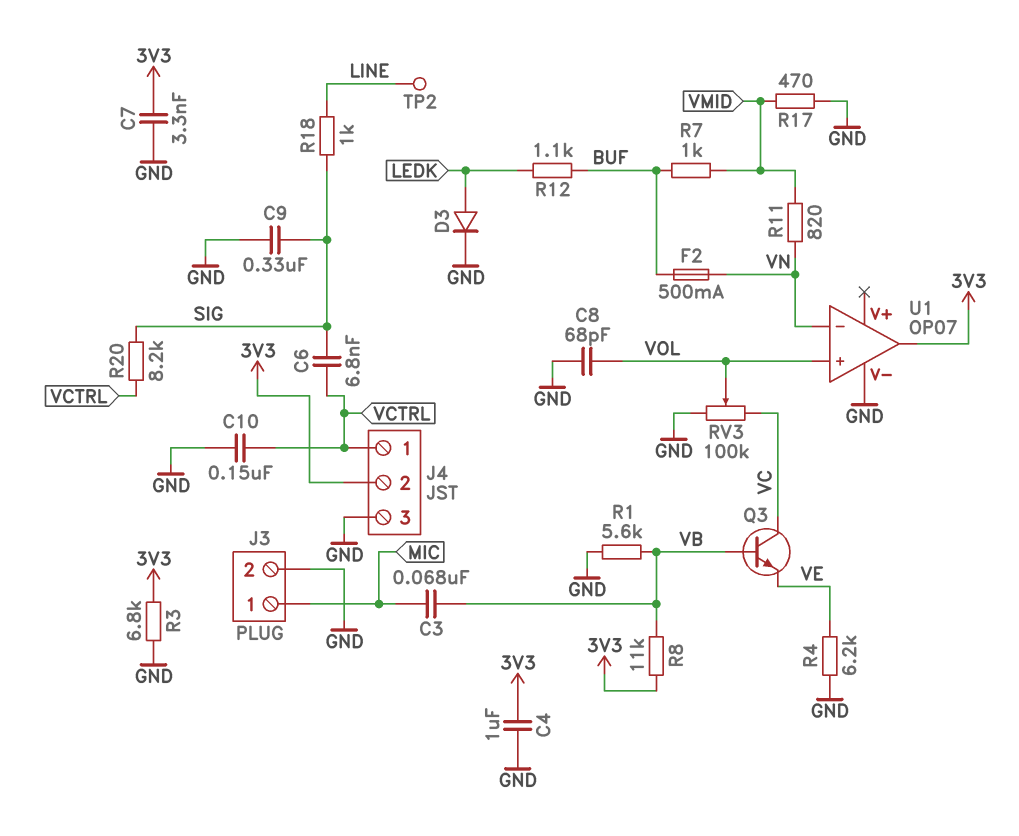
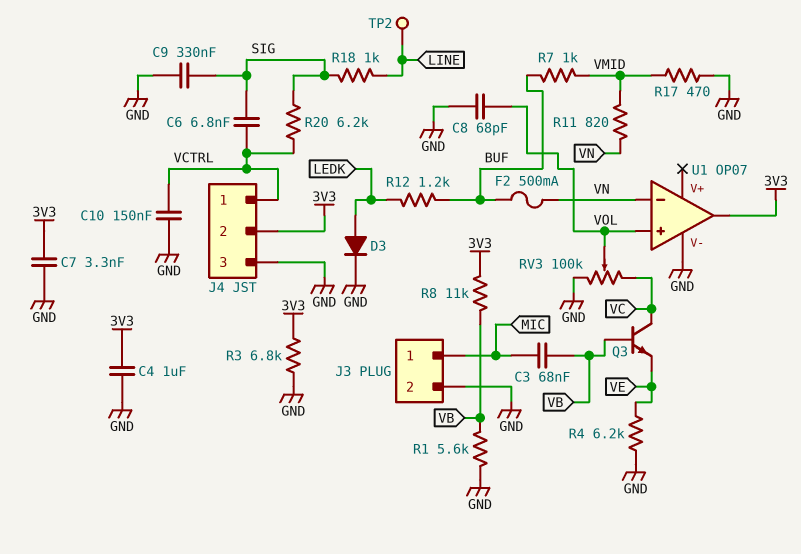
R12: 1.1k (BUF, LEDK) -> 1.2k (BUF, LEDK)
R20: 8.2k (SIG, VCTRL) -> 6.2k (SIG, VCTRL)

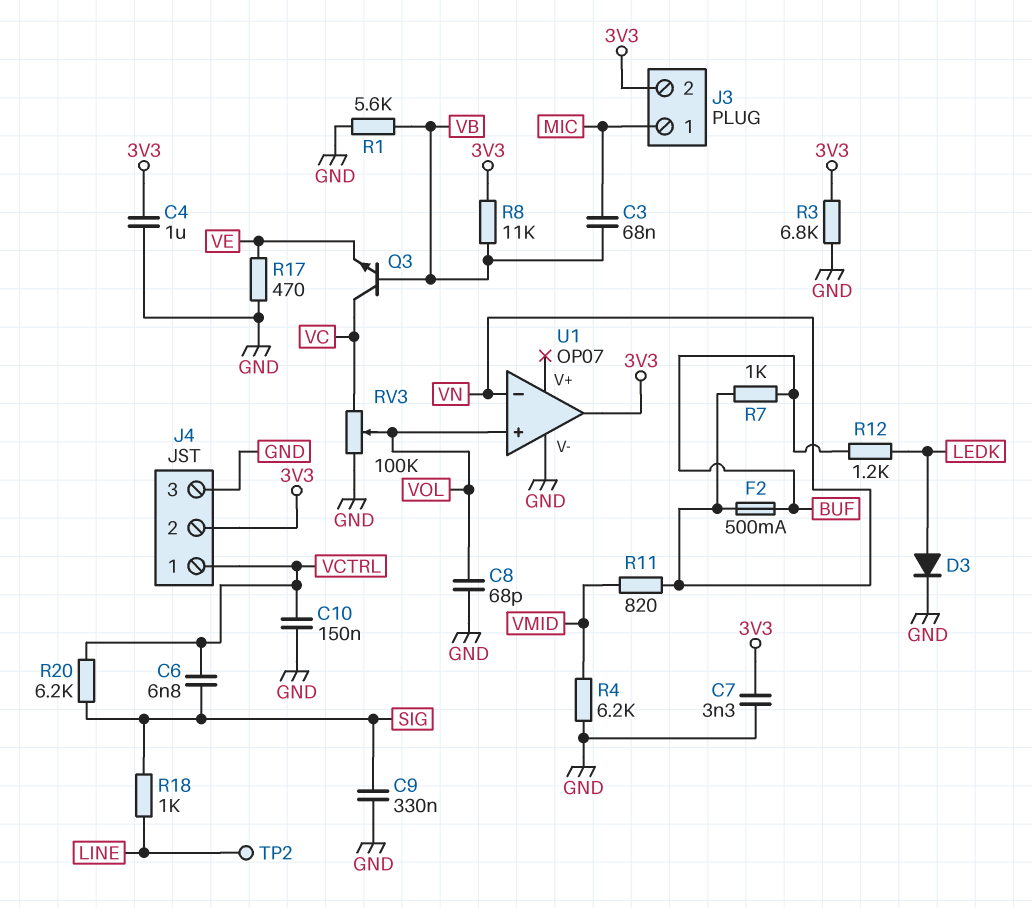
J3 pin 2: GND -> 3V3
R4: 6.2k (GND, VE) -> 6.2k (GND, VMID)
R7: 1k (BUF, VMID) -> 1k (BUF, VN)
R17: 470 (GND, VMID) -> 470 (GND, VE)

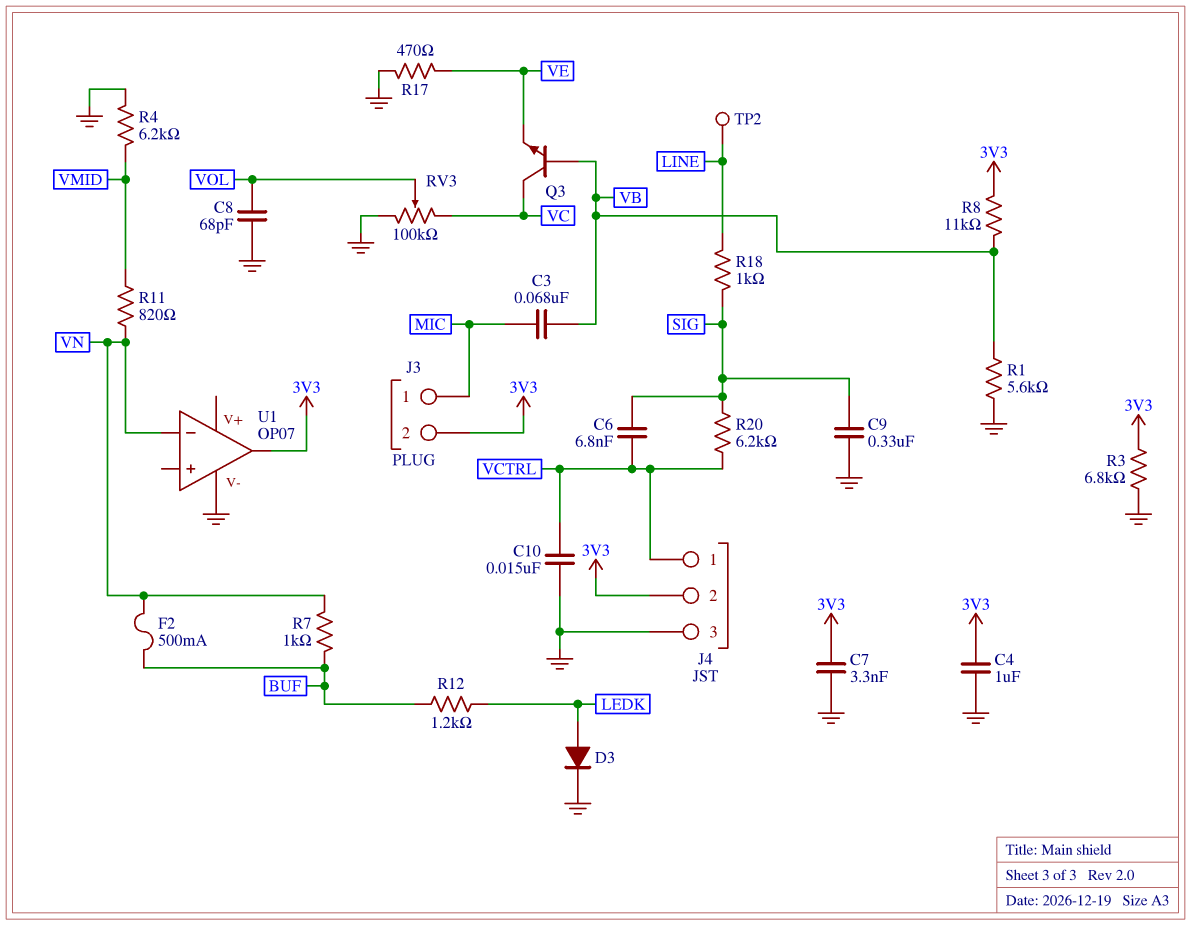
C10: 150nF (GND, VCTRL) -> 15nF (GND, VCTRL)
U1 pin in+: VOL -> none

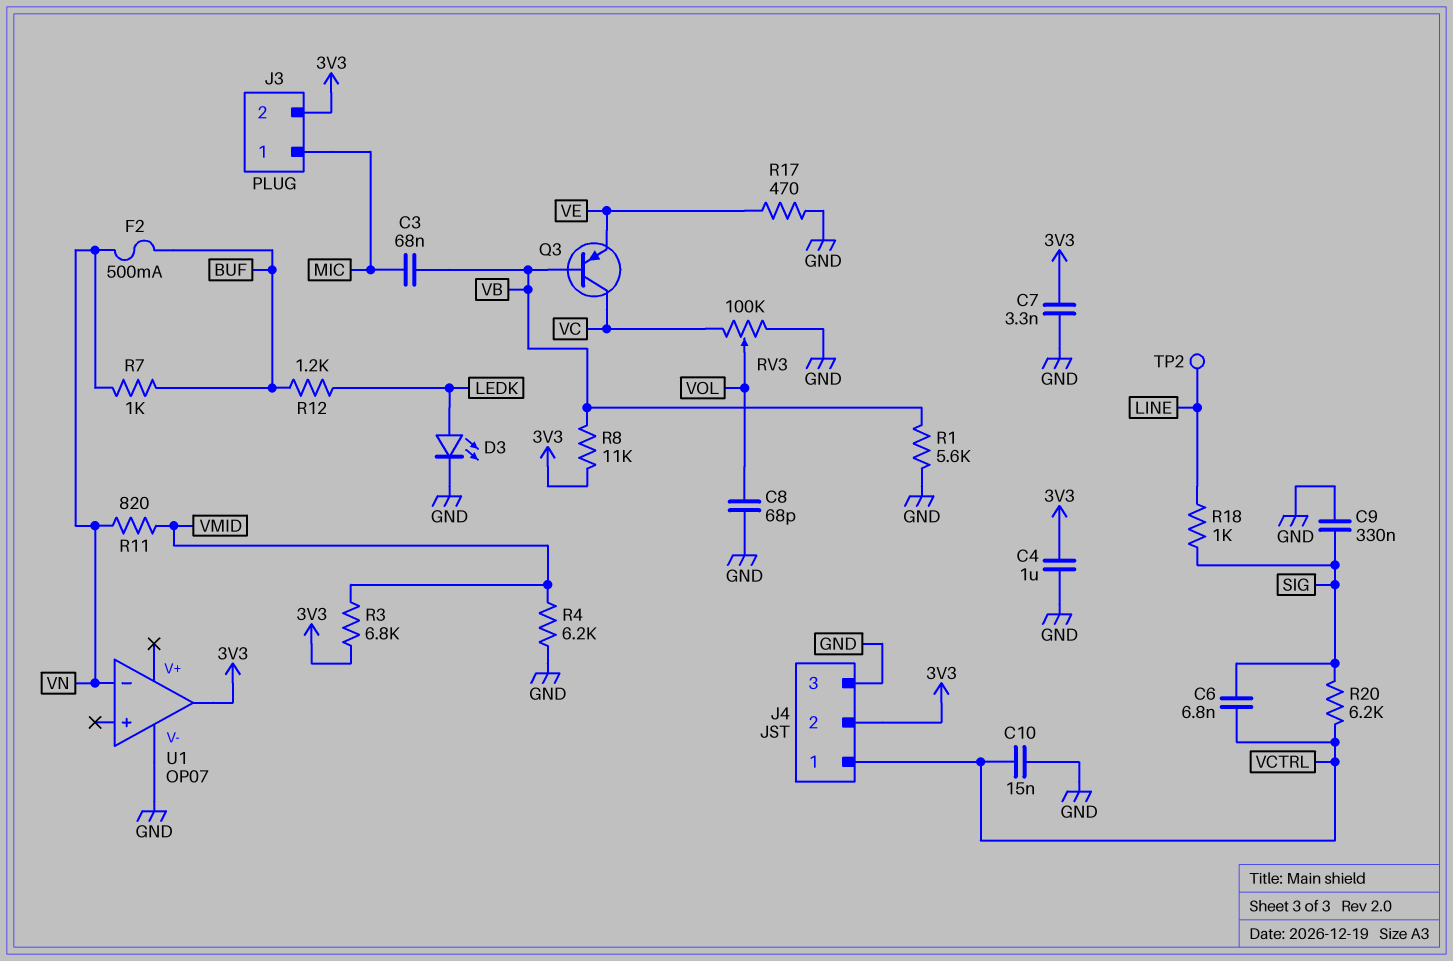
D3: diode (A LEDK, K GND) -> LED (A LEDK, K GND)
Q3: NPN (B VB, C VC, E VE) -> PNP (B VB, C VC, E VE)
R3: 6.8k (3V3, GND) -> 6.8k (3V3, VMID)

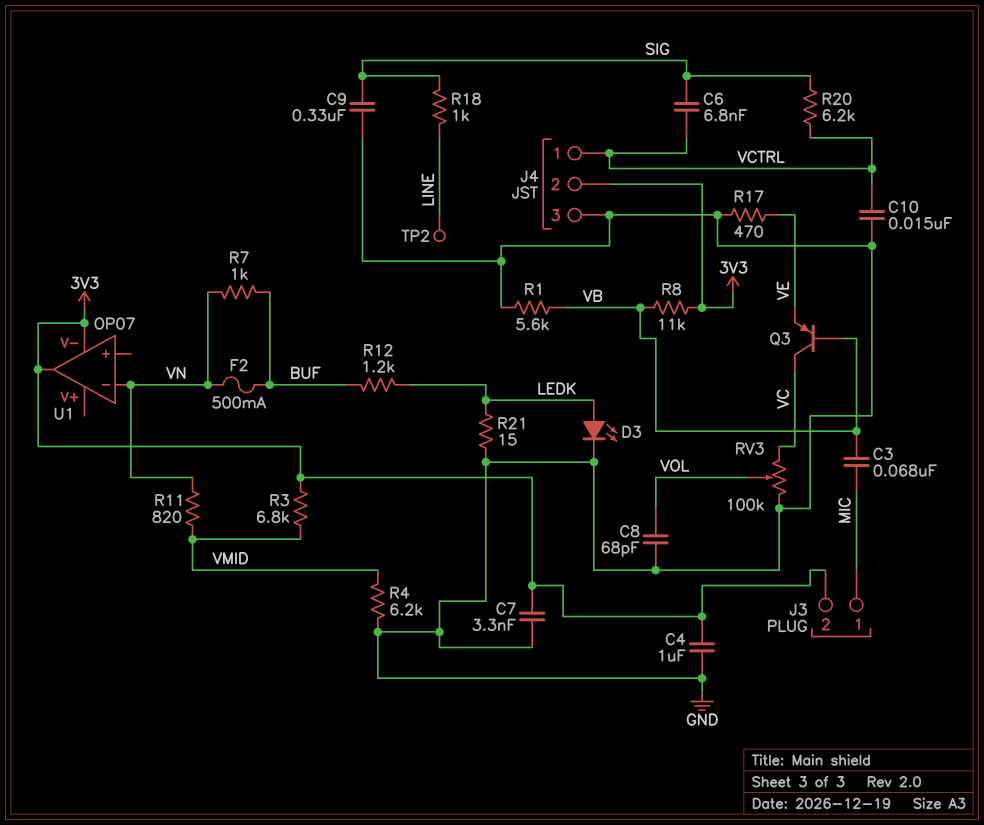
R21: none -> 15 (GND, LEDK)
U1 pin V-: GND -> 3V3

